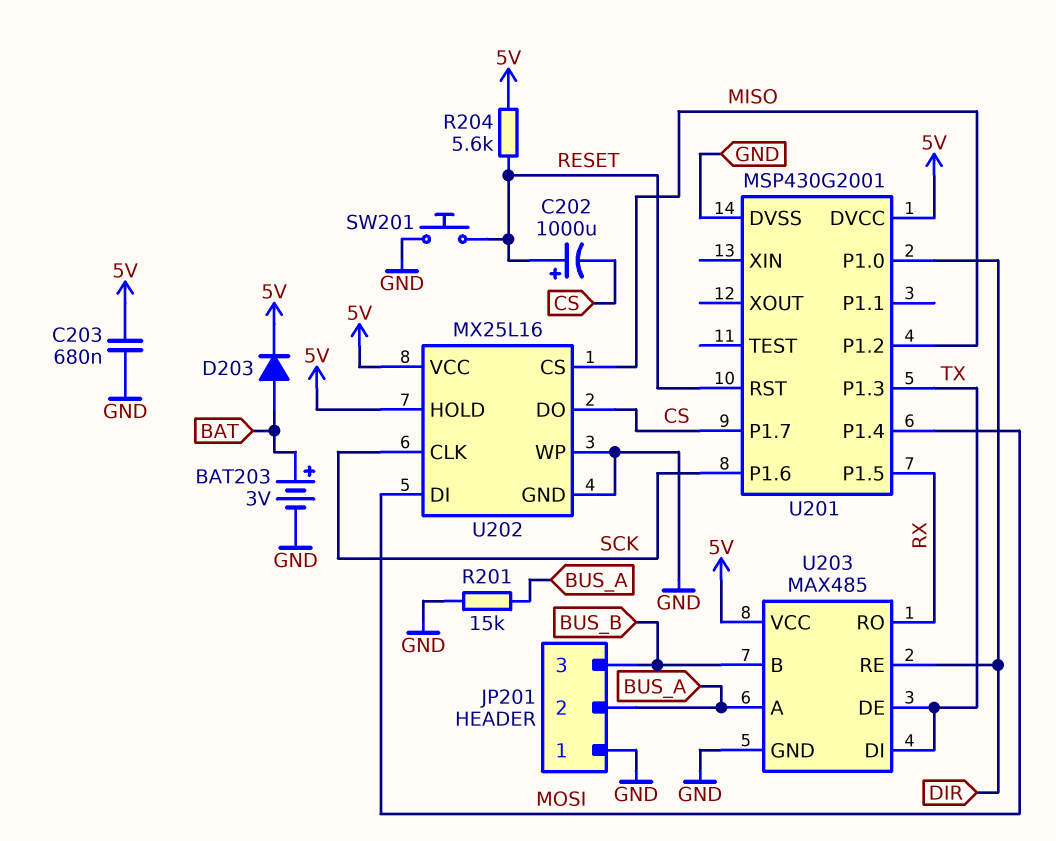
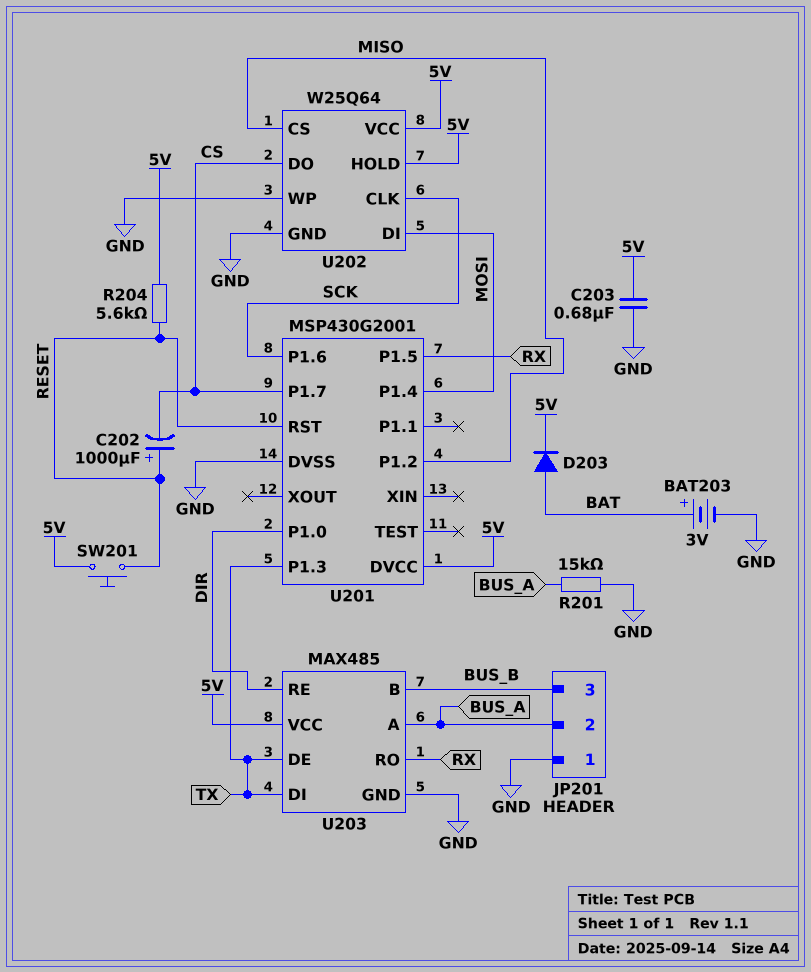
SW201: button (GND, RESET) -> button (5V, RESET)
U202: MX25L16 -> W25Q64

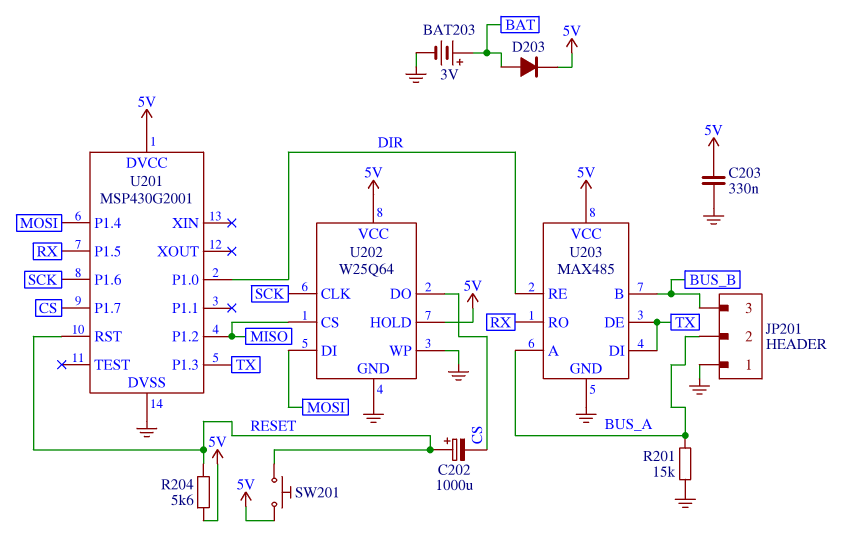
C203: 680nF (5V, GND) -> 330nF (5V, GND)

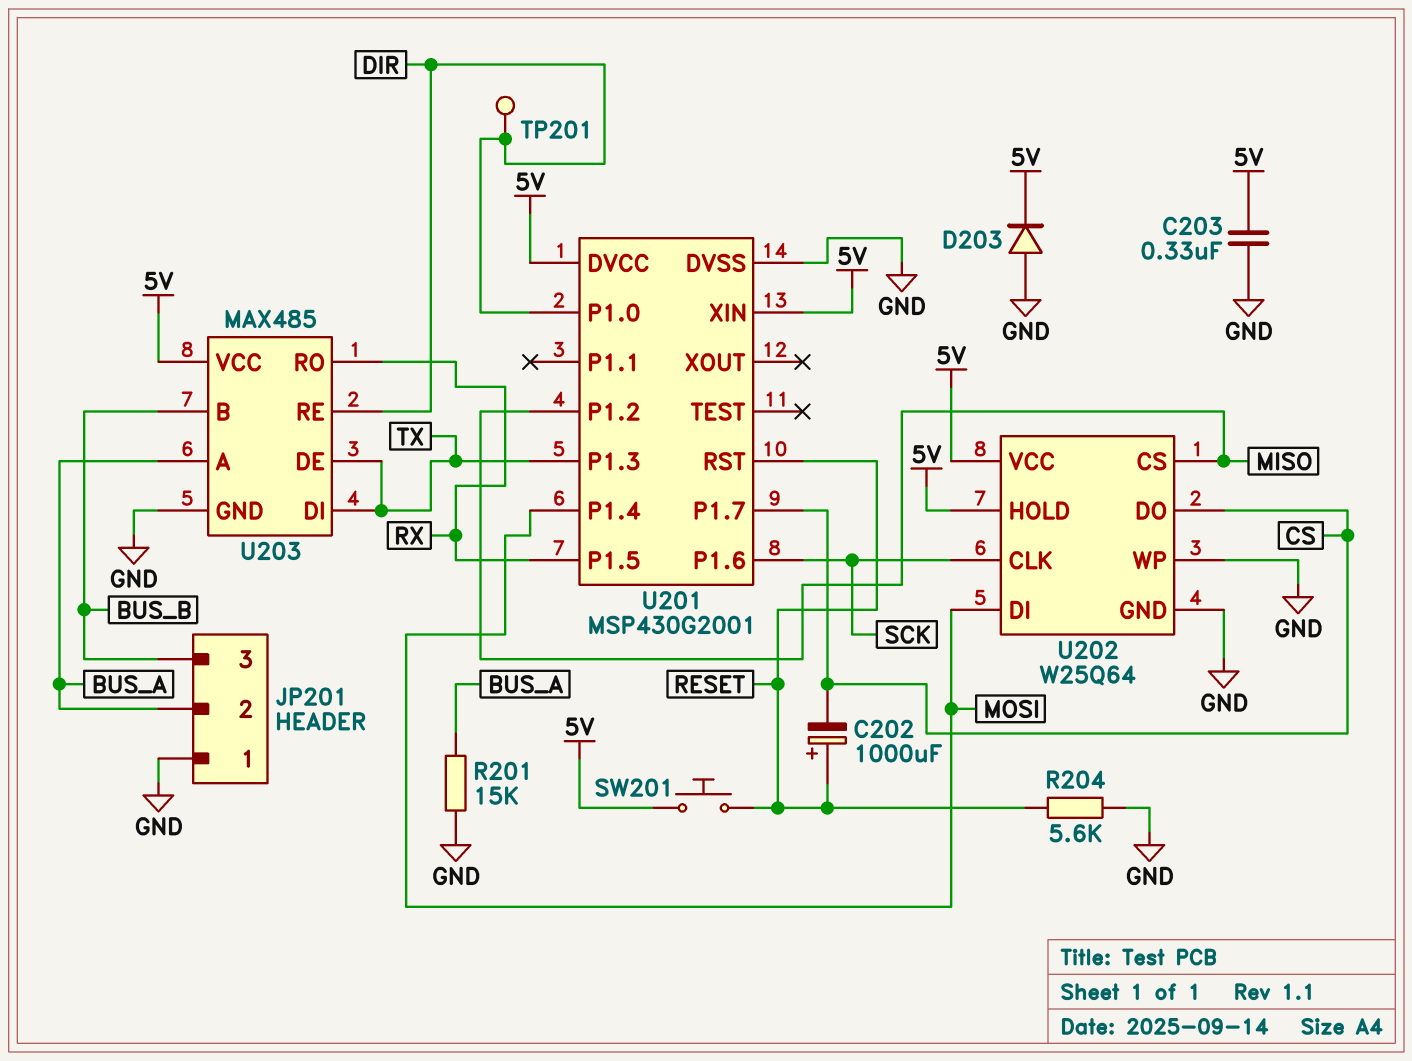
BAT203: 3V (plus BAT, minus GND) -> none
D203: diode (A BAT, K 5V) -> diode (A GND, K 5V)
R204: 5.6k (5V, RESET) -> 5.6k (GND, RESET)
TP201: none -> test point (DIR)
U201 pin XIN: none -> 5V

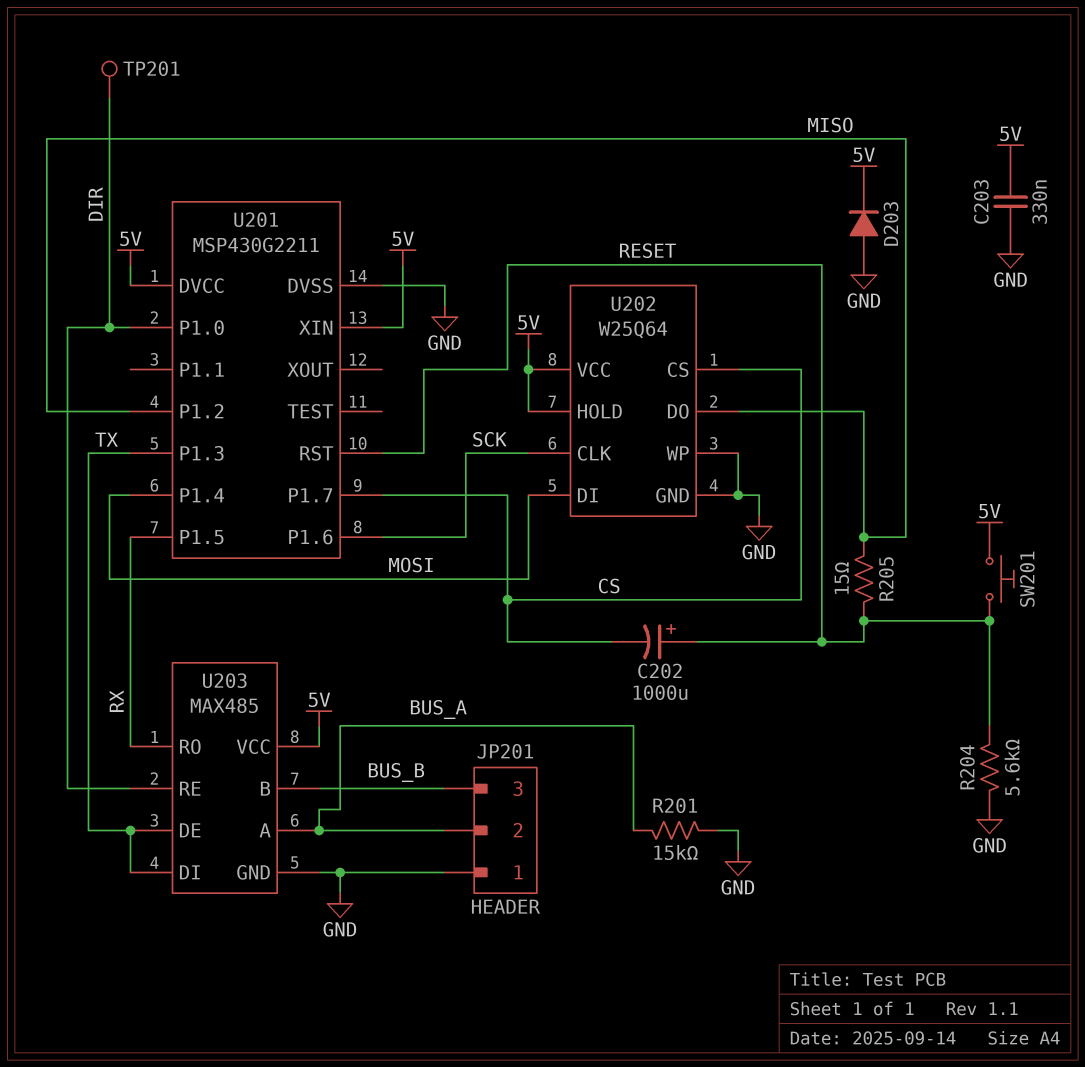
R205: none -> 15 (MISO, RESET)
U201: MSP430G2001 -> MSP430G2211
U202 pin CS: MISO -> CS
U202 pin DO: CS -> MISO

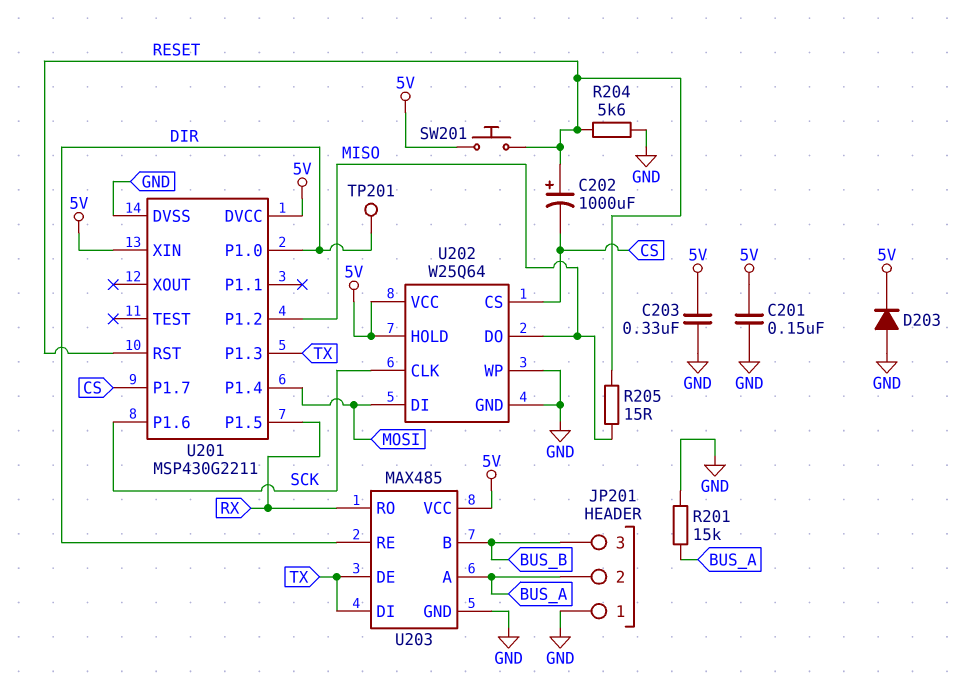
C201: none -> 150nF (5V, GND)

